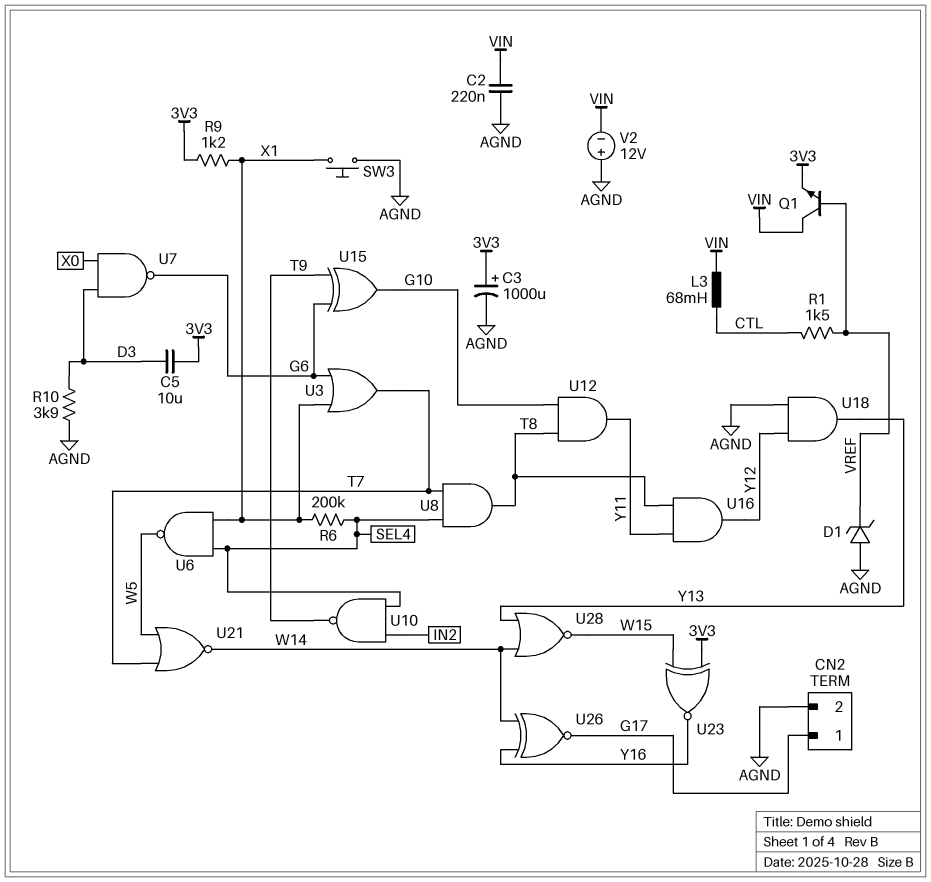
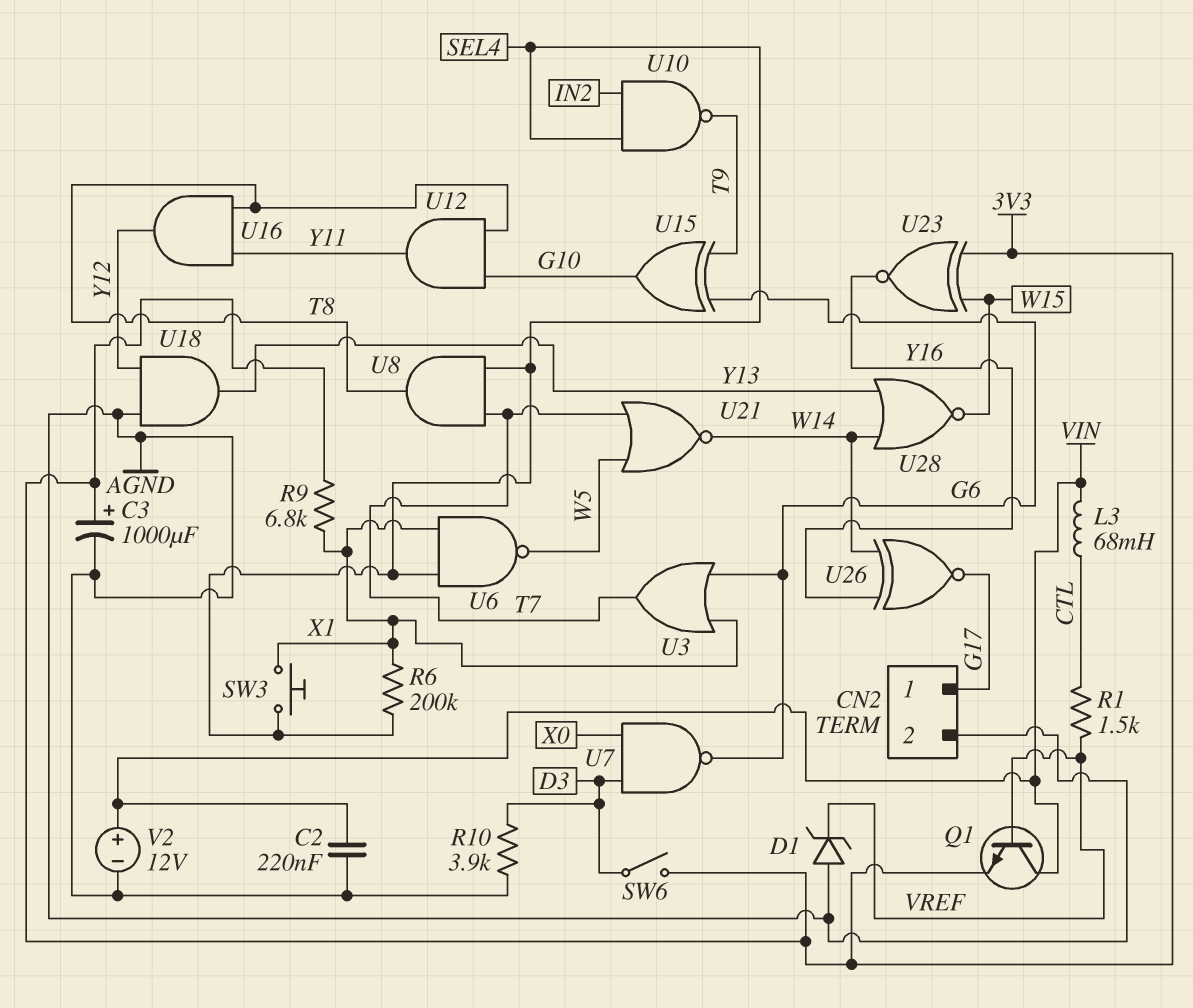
C5: 10uF (3V3, D3) -> none
R9: 1.2k (3V3, X1) -> 6.8k (3V3, X1)
SW3: button (AGND, X1) -> button (SEL4, X1)
SW6: none -> switch (3V3, D3)
V2: 12V (plus AGND, minus VIN) -> 12V (plus VIN, minus AGND)

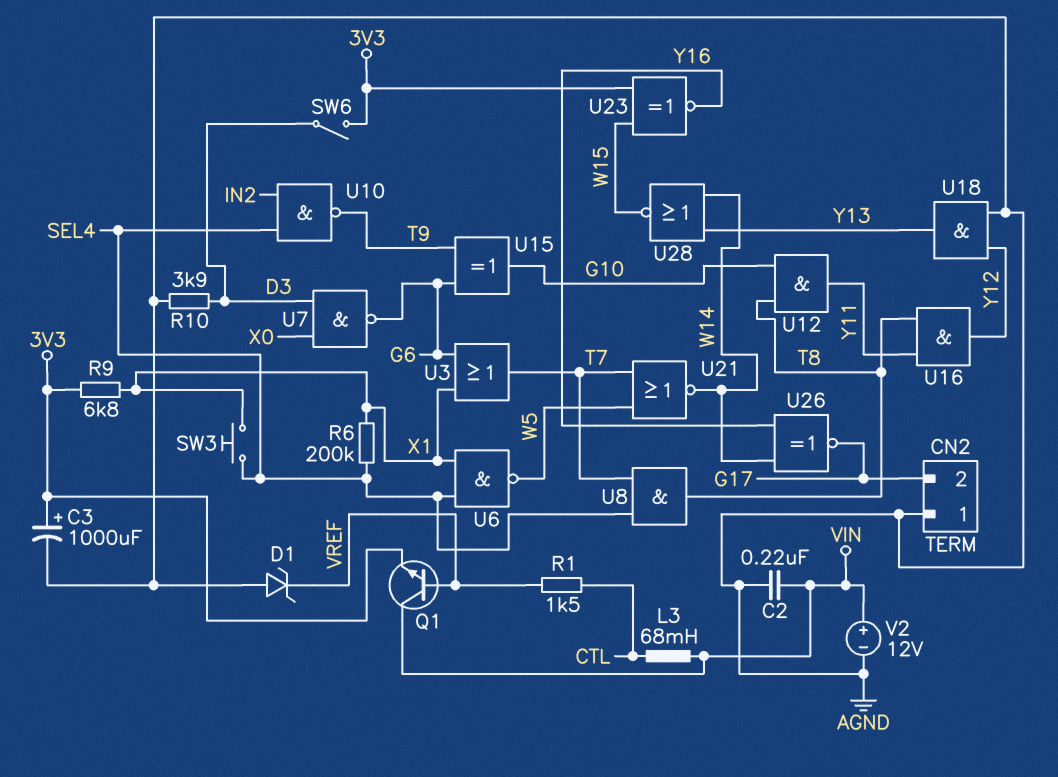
CN2 pin 1: G17 -> AGND
CN2 pin 2: AGND -> G17

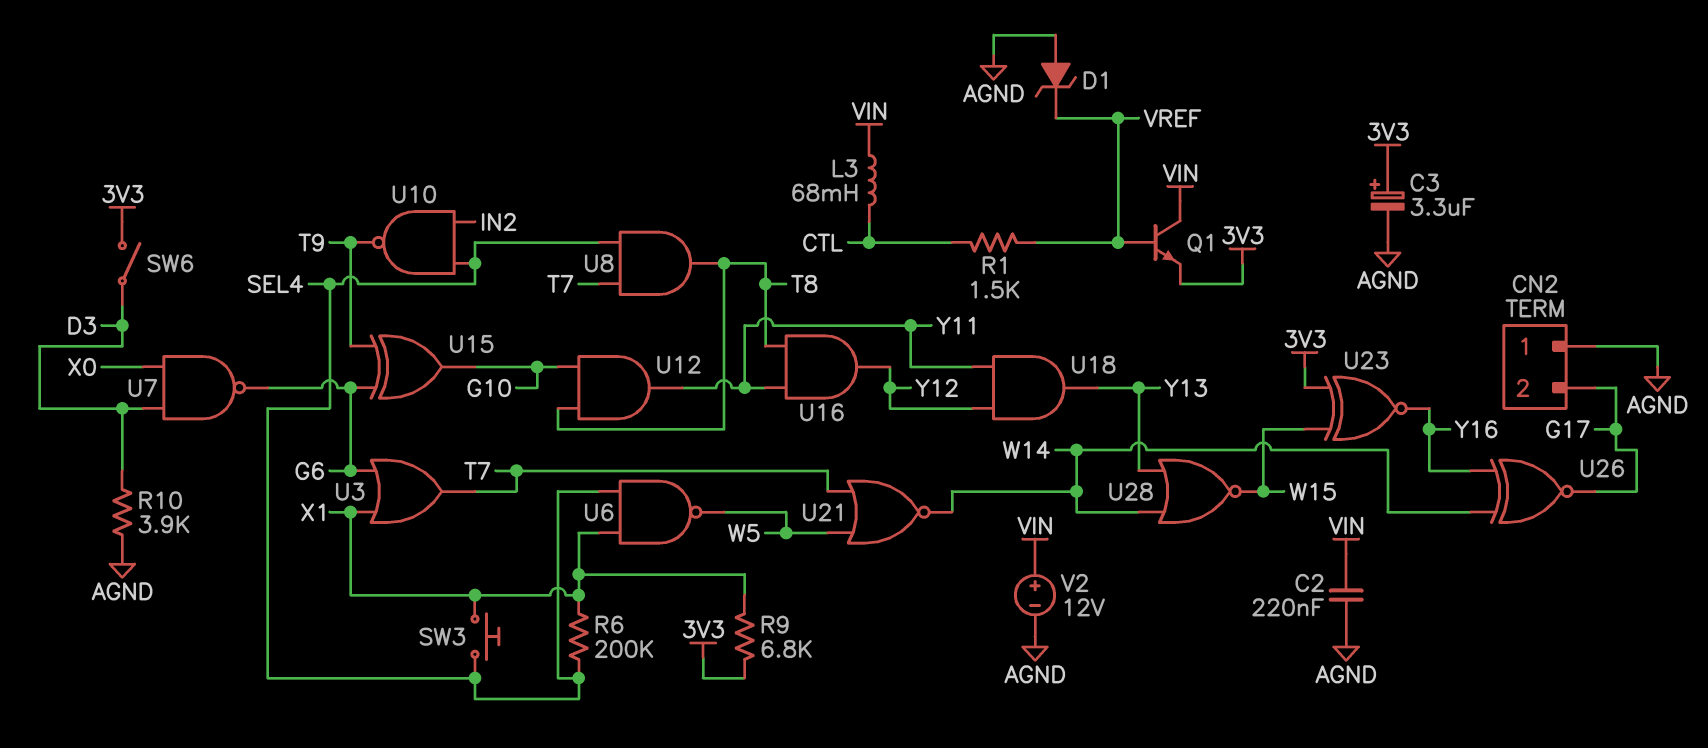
C3: 1000uF (plus 3V3, minus AGND) -> 3.3uF (plus 3V3, minus AGND)
U18: AND (in AGND, in Y12, out Y13) -> AND (in Y11, in Y12, out Y13)

